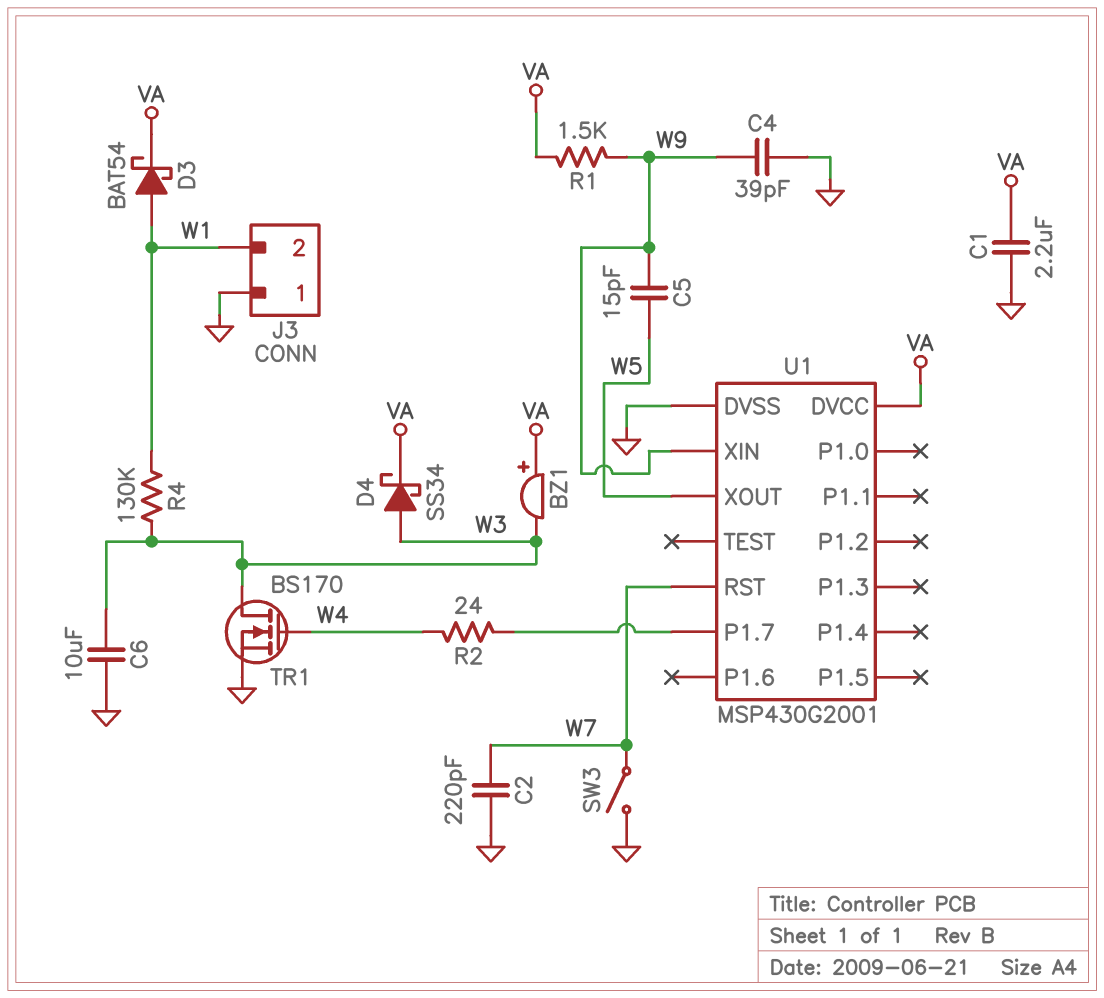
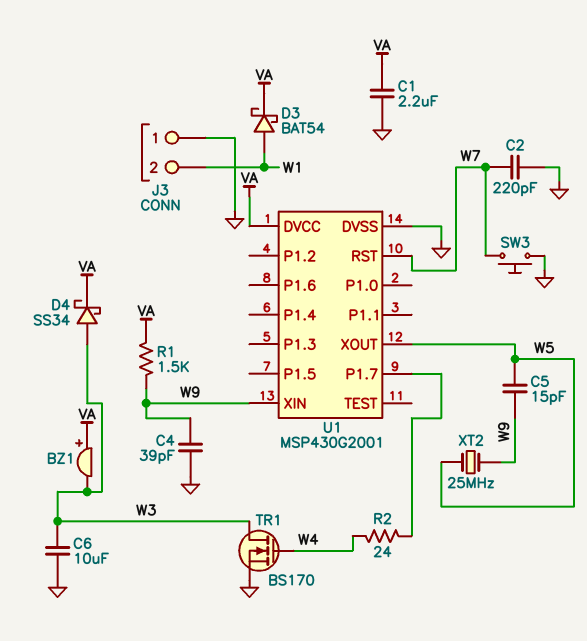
R4: 130k (W1, W3) -> none
SW3: switch (GND, W7) -> button (GND, W7)
XT2: none -> 25MHz (W5, W9)

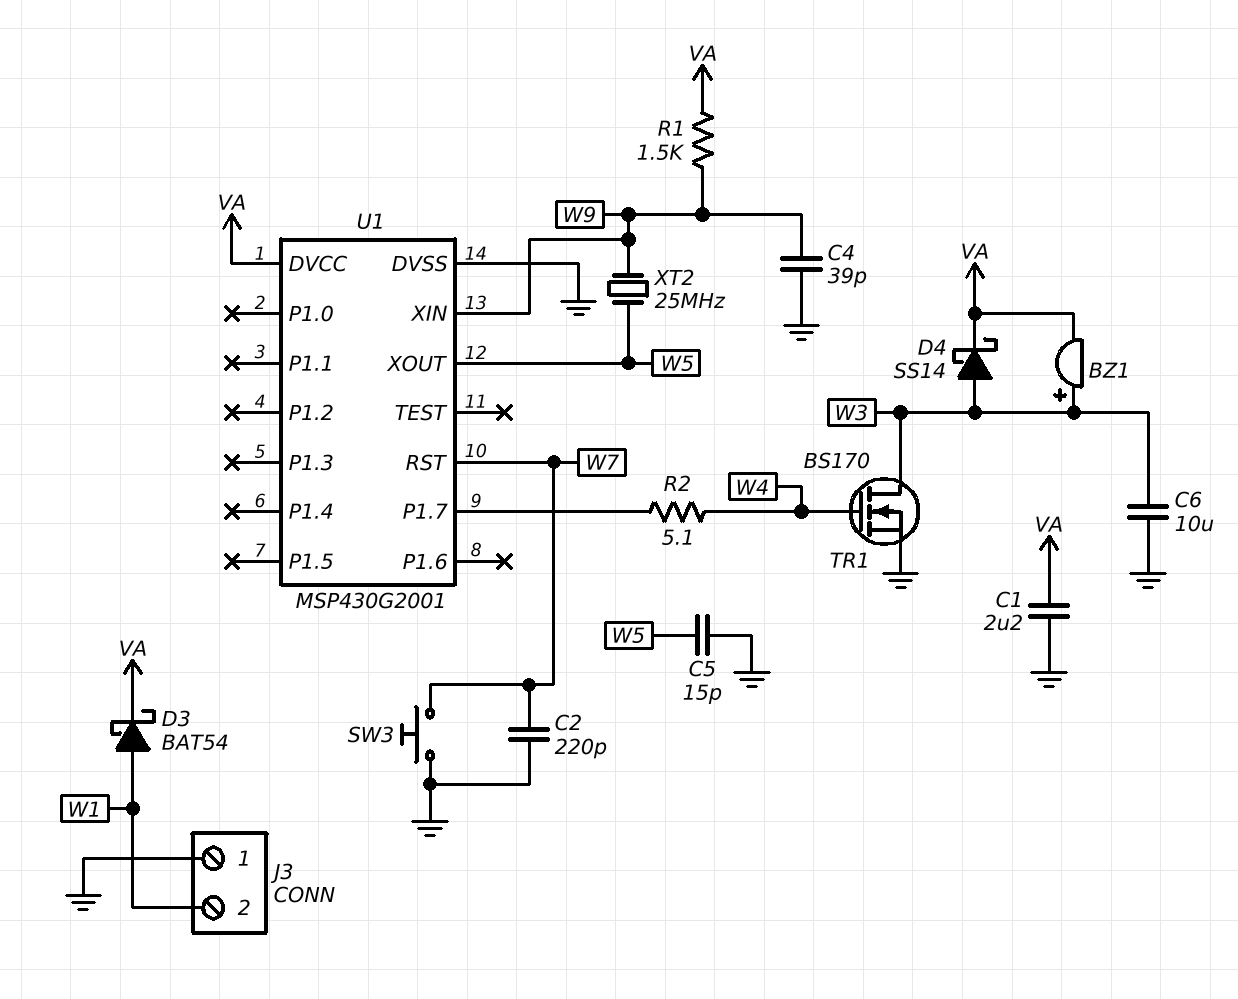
BZ1: buzzer (plus VA, minus W3) -> buzzer (plus W3, minus VA)
C5: 15pF (W5, W9) -> 15pF (GND, W5)
D4: schottky SS34 (A W3, K VA) -> schottky SS14 (A W3, K VA)
R2: 24 (U1/P1.7, W4) -> 5.1 (U1/P1.7, W4)

